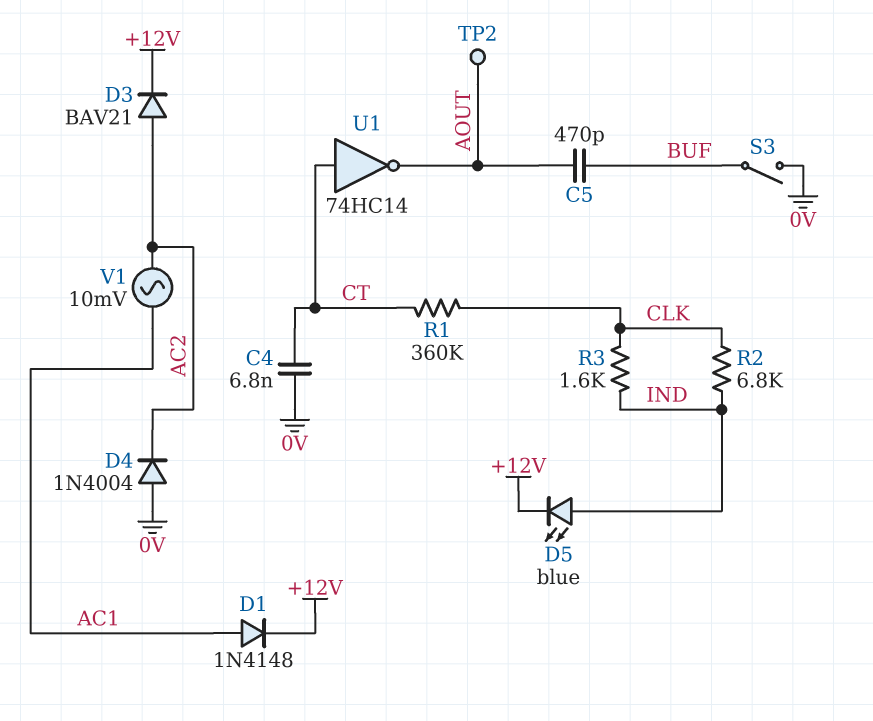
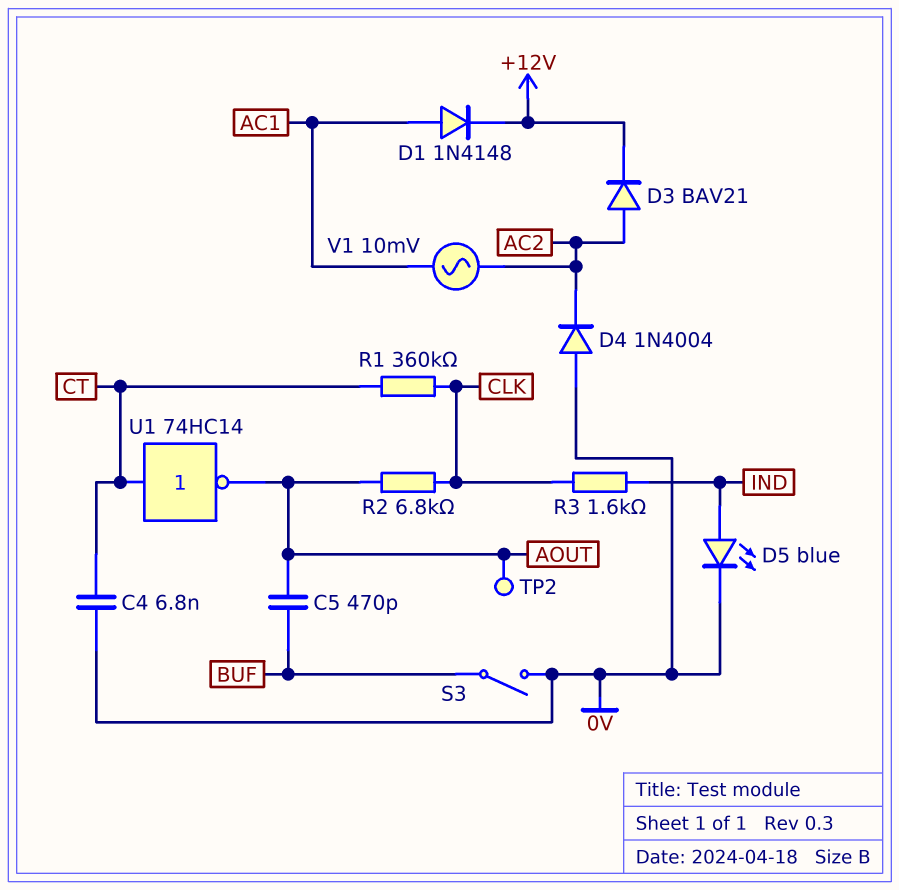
D5: LED blue (A IND, K +12V) -> LED blue (A IND, K 0V)
R2: 6.8k (CLK, IND) -> 6.8k (AOUT, CLK)

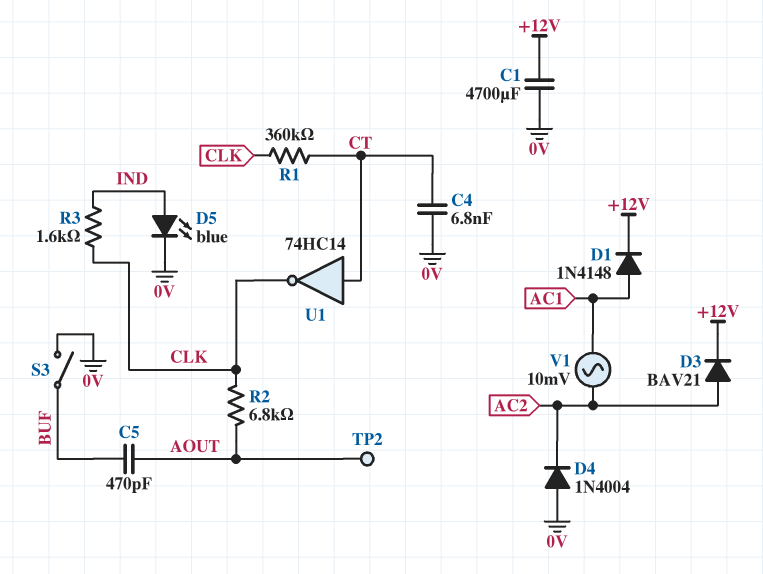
C1: none -> 4700uF (+12V, 0V)
U1: NOT 74HC14 (in CT, out AOUT) -> NOT 74HC14 (in CT, out CLK)

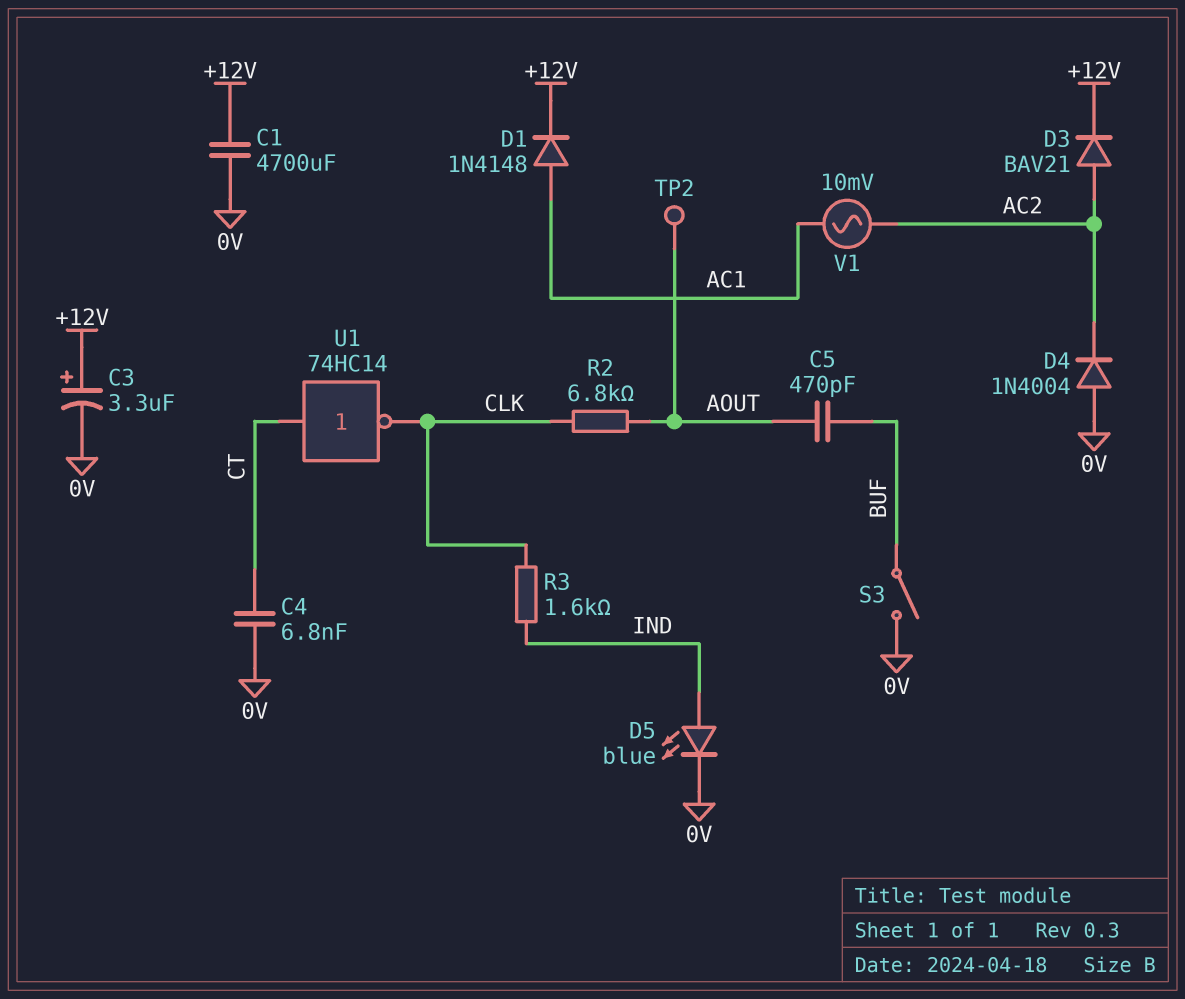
C3: none -> 3.3uF (plus +12V, minus 0V)
R1: 360k (CLK, CT) -> none

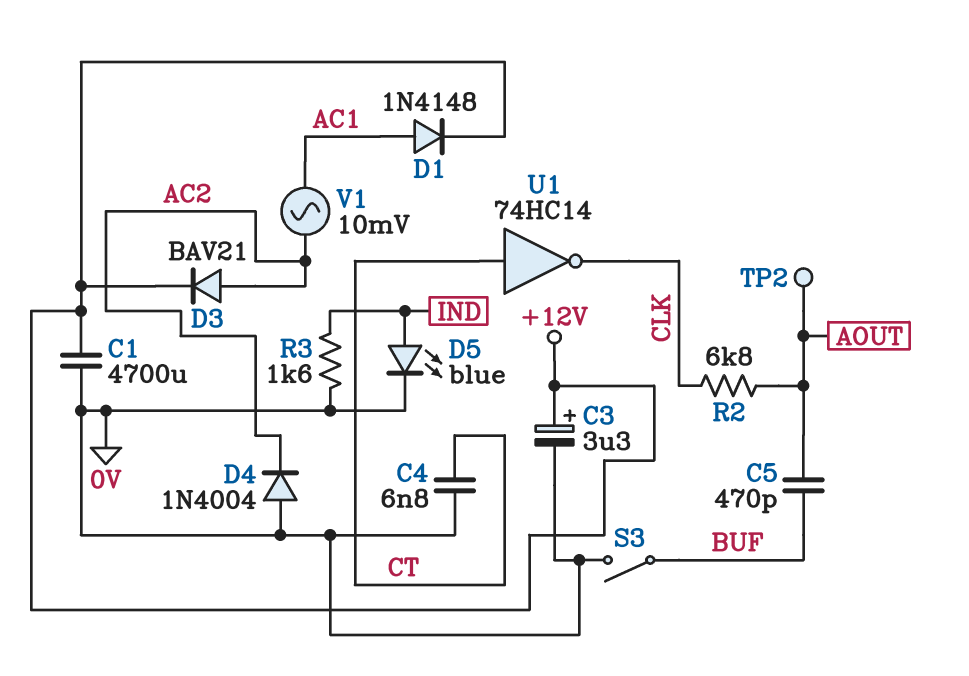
R3: 1.6k (CLK, IND) -> 1.6k (0V, IND)

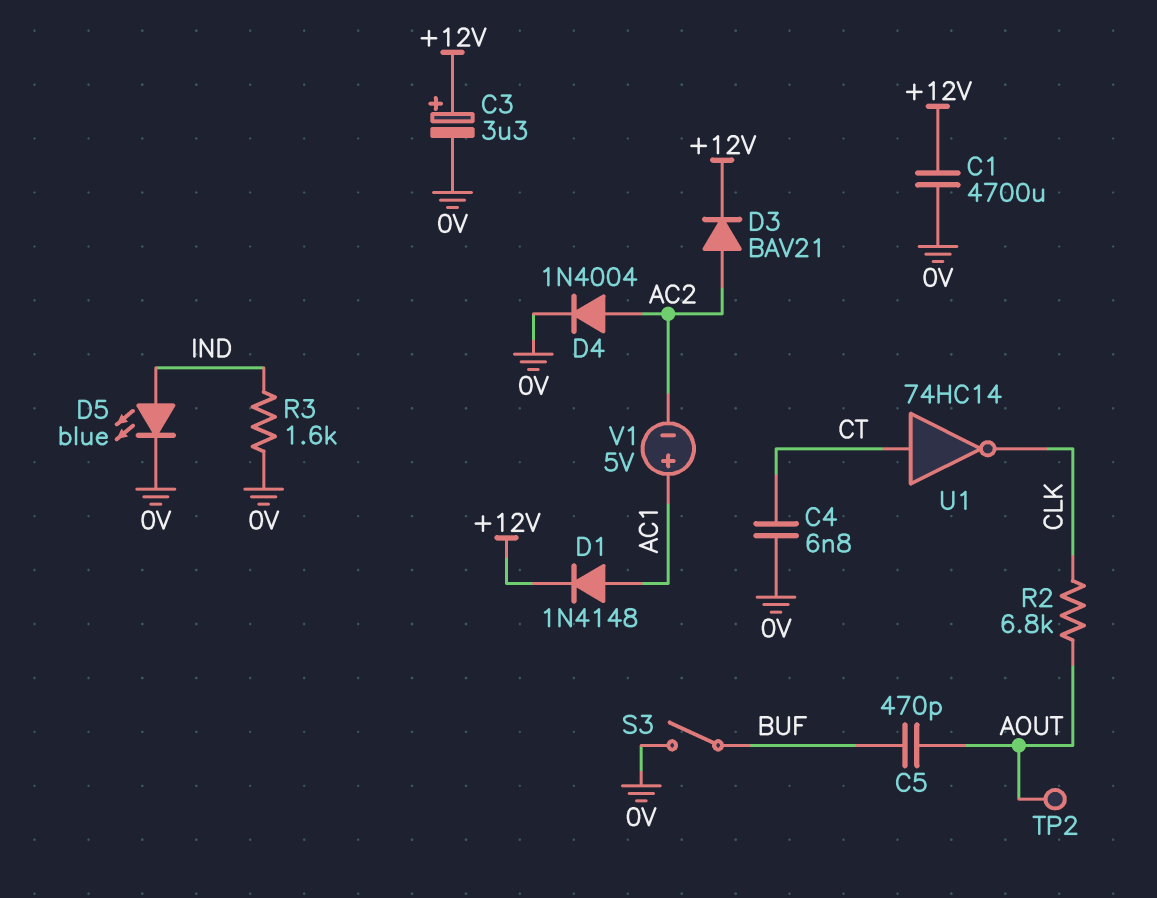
D4: diode 1N4004 (A 0V, K AC2) -> diode 1N4004 (A AC2, K 0V)
V1: AC 10mV (AC1, AC2) -> 5V (plus AC1, minus AC2)

